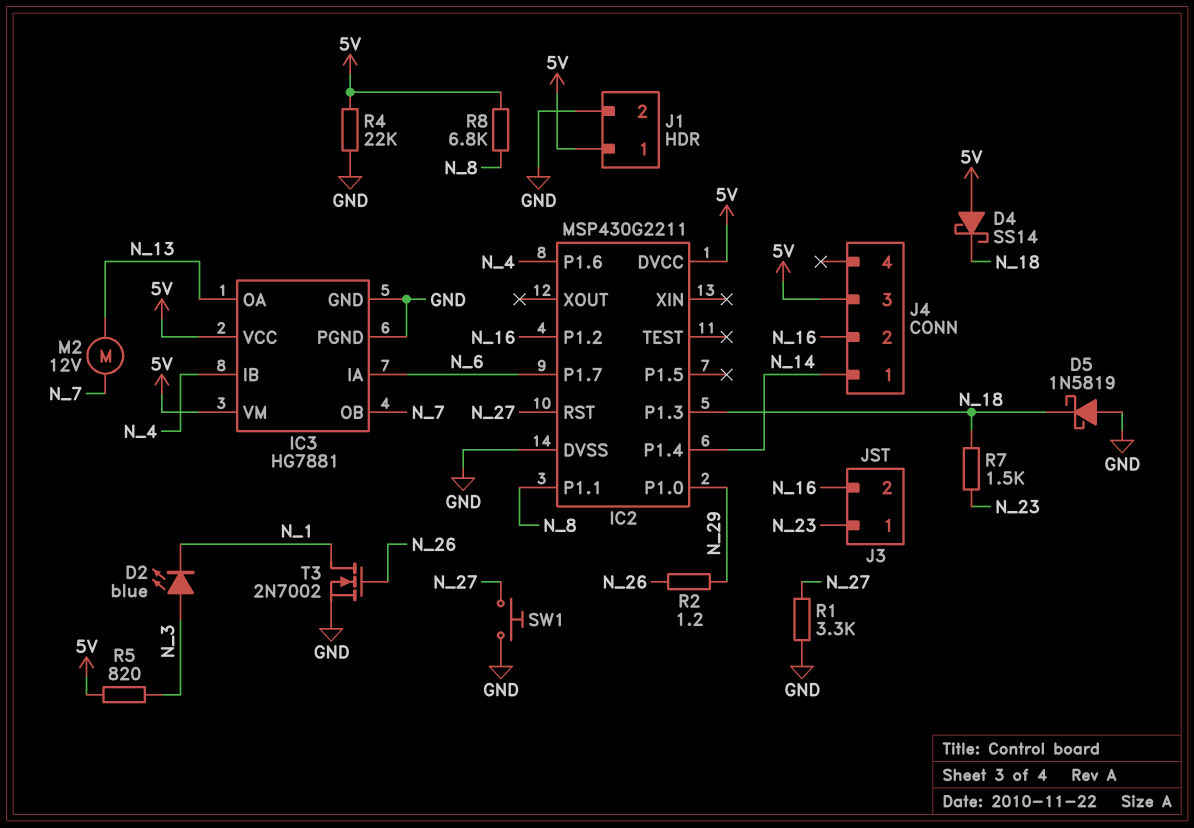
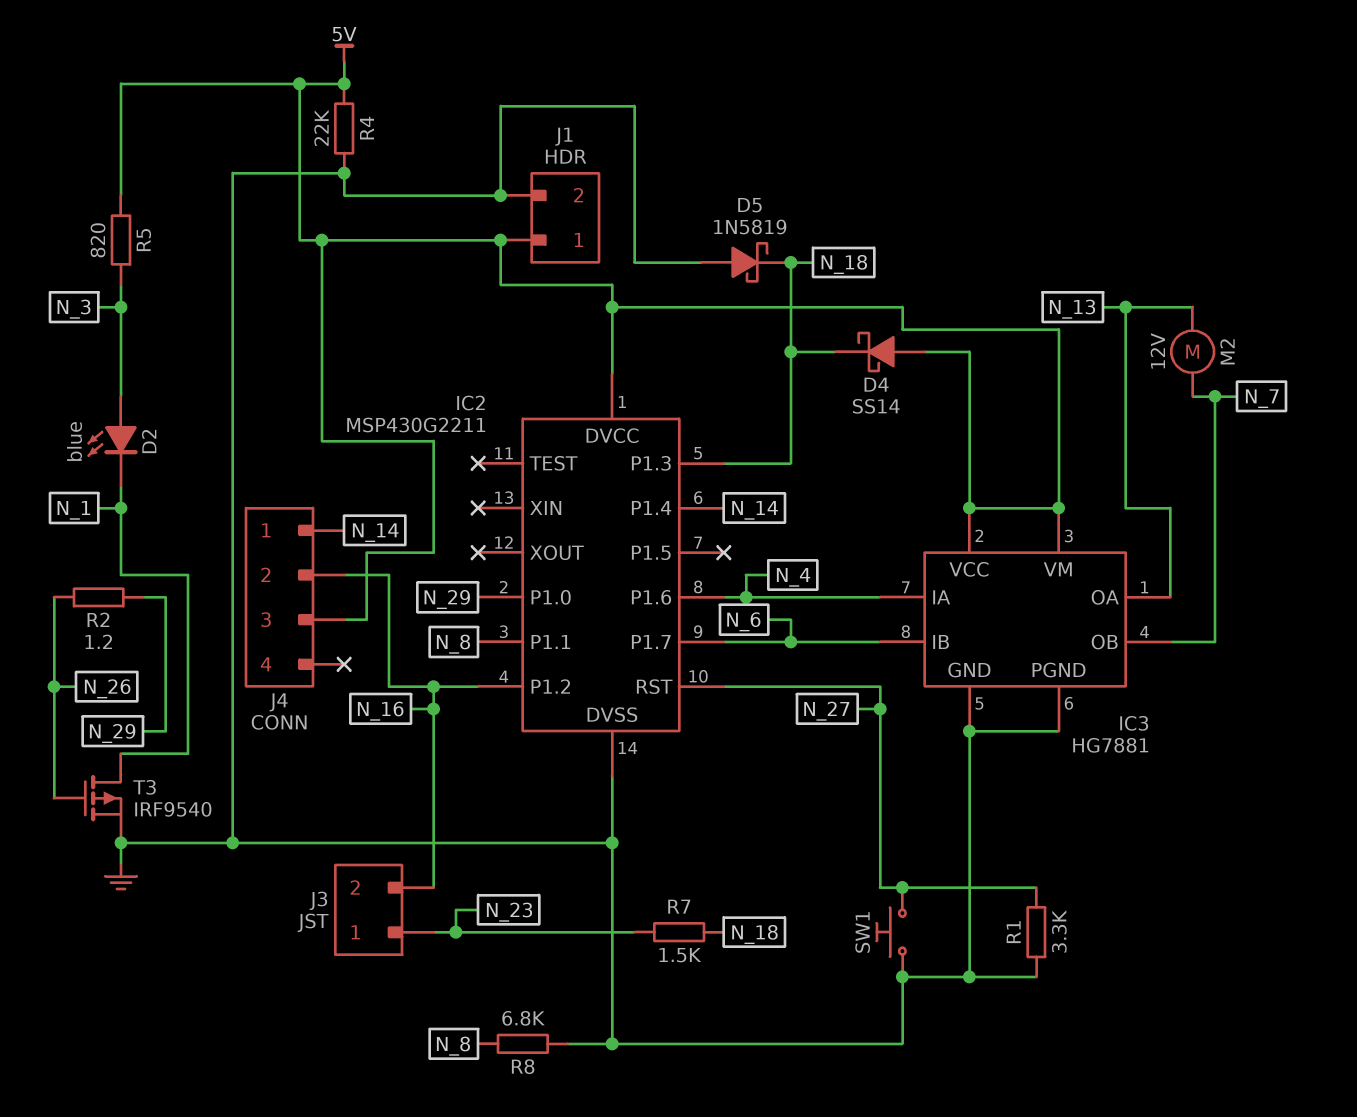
IC3 pin IA: N_6 -> N_4
IC3 pin IB: N_4 -> N_6
R8: 6.8k (5V, N_8) -> 6.8k (GND, N_8)
T3: NMOS 2N7002 (G N_26, D N_1, S GND) -> PMOS IRF9540 (G N_26, D N_1, S GND)

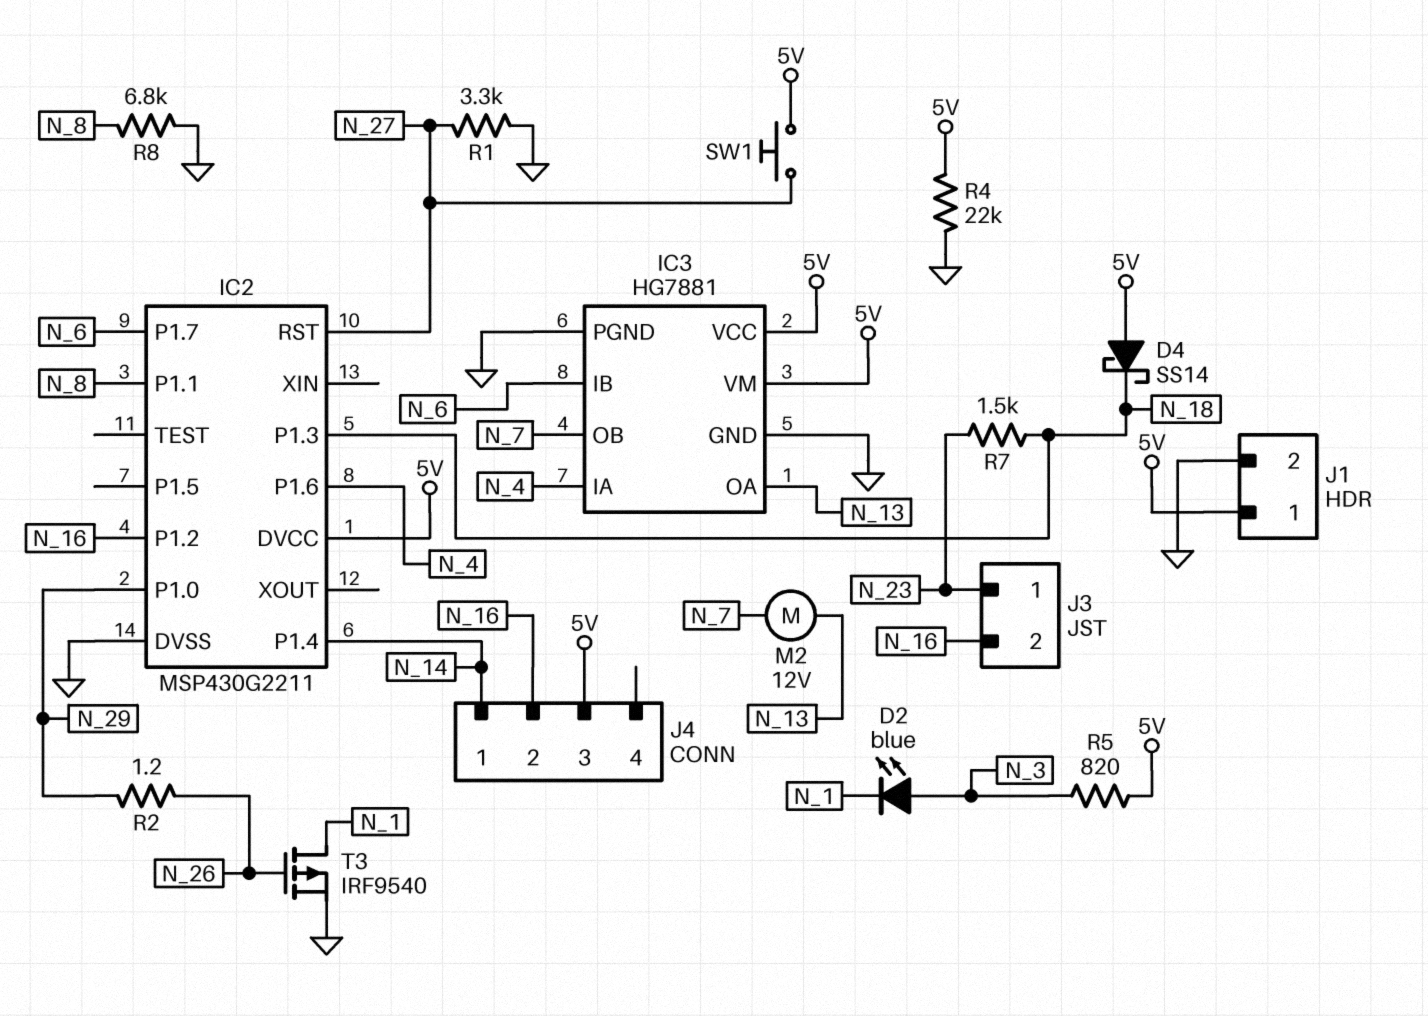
D5: schottky 1N5819 (A GND, K N_18) -> none
SW1: button (GND, N_27) -> button (5V, N_27)

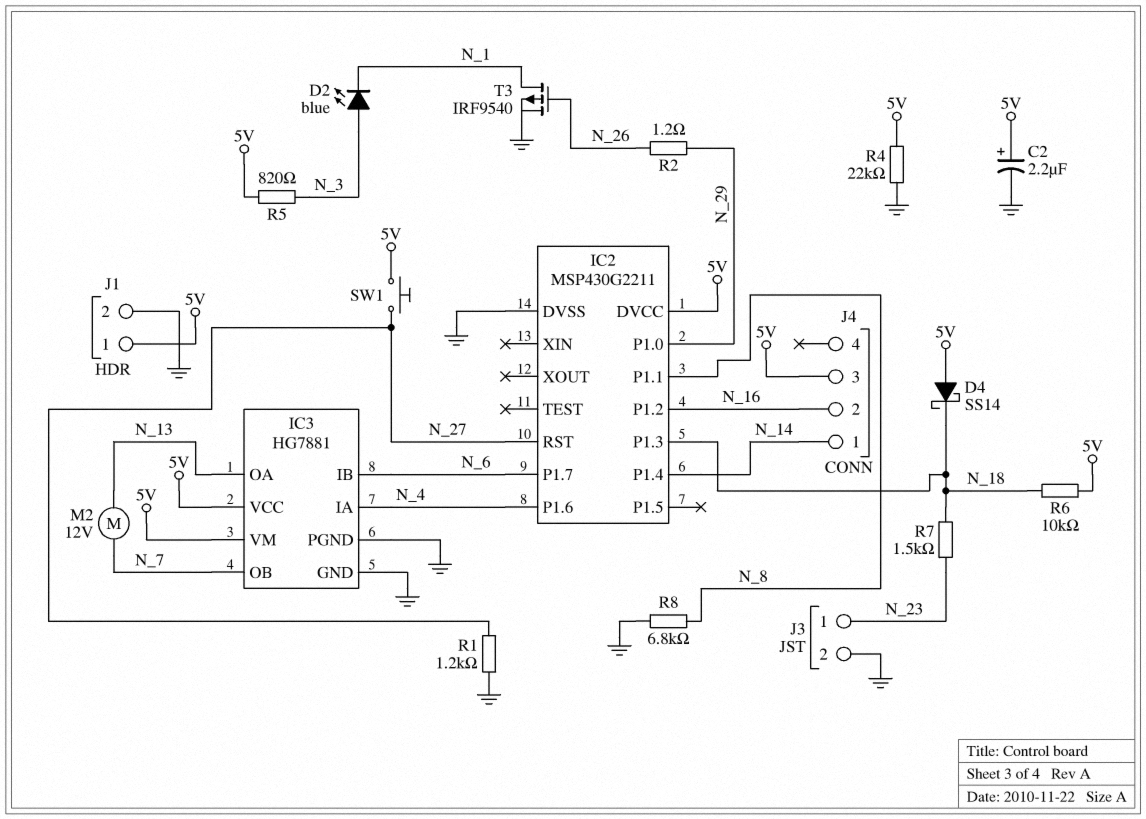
C2: none -> 2.2uF (plus 5V, minus GND)
J3 pin 2: N_16 -> GND
R1: 3.3k (GND, N_27) -> 1.2k (GND, N_27)
R6: none -> 10k (5V, N_18)

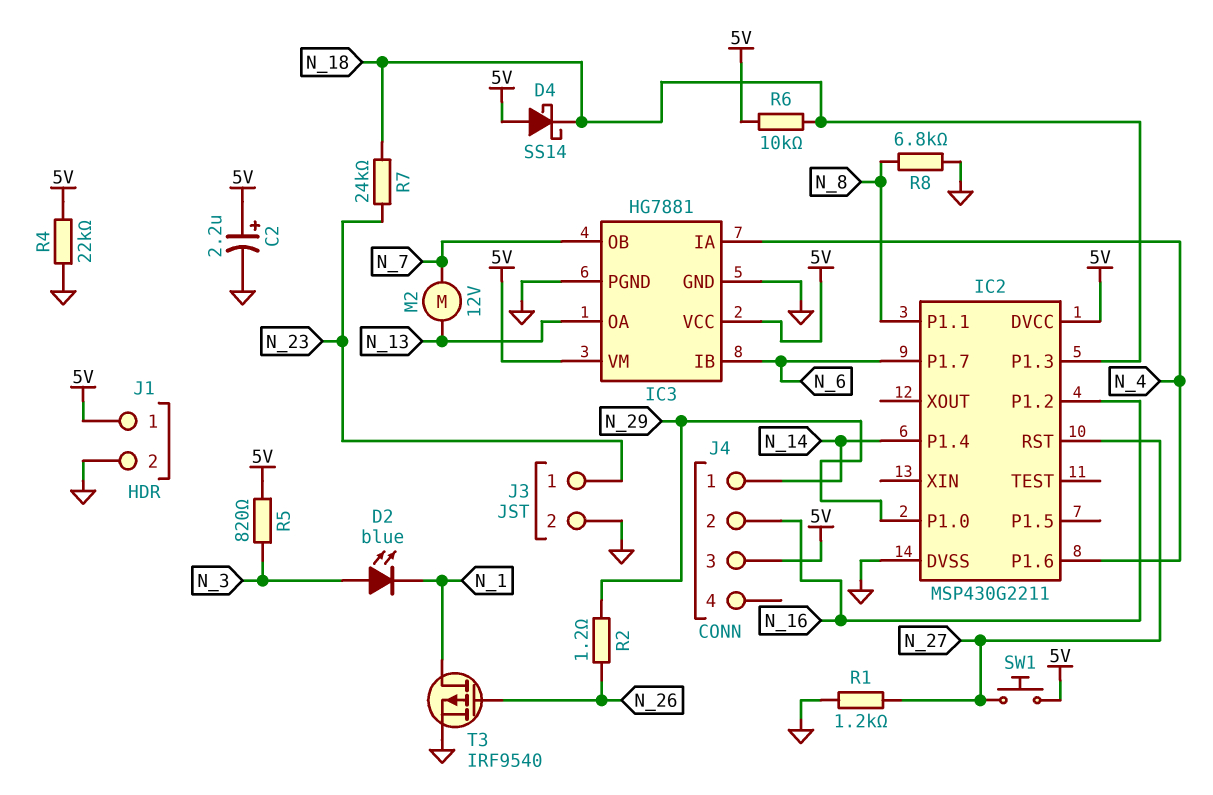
R7: 1.5k (N_18, N_23) -> 24k (N_18, N_23)

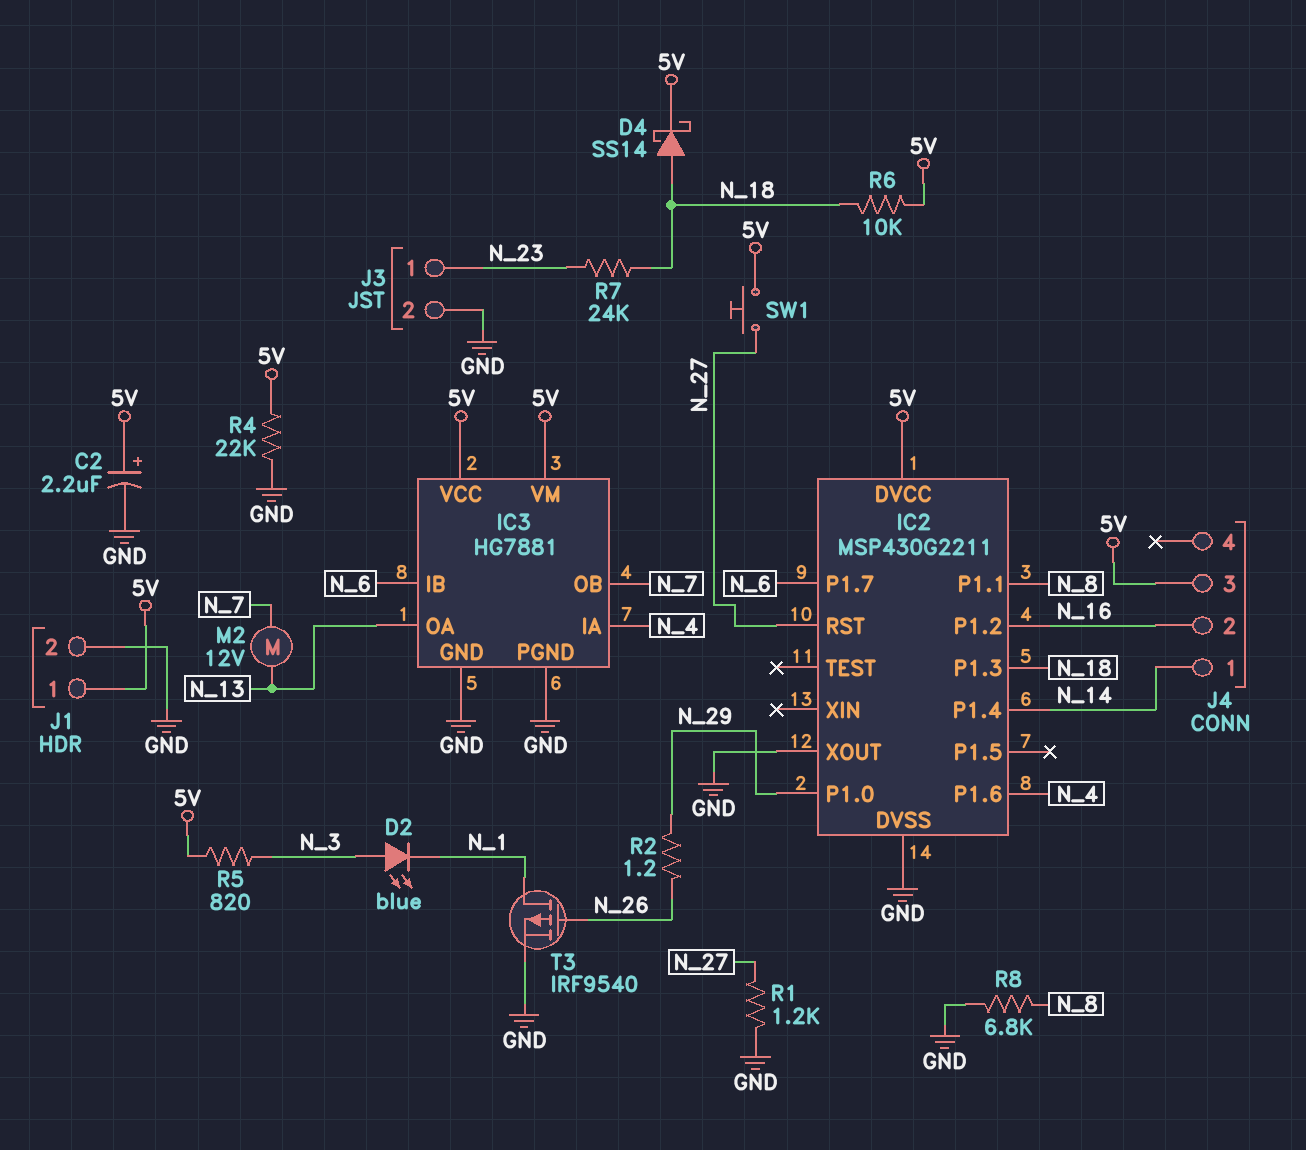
D4: schottky SS14 (A 5V, K N_18) -> schottky SS14 (A N_18, K 5V)
IC2 pin XOUT: none -> GND

